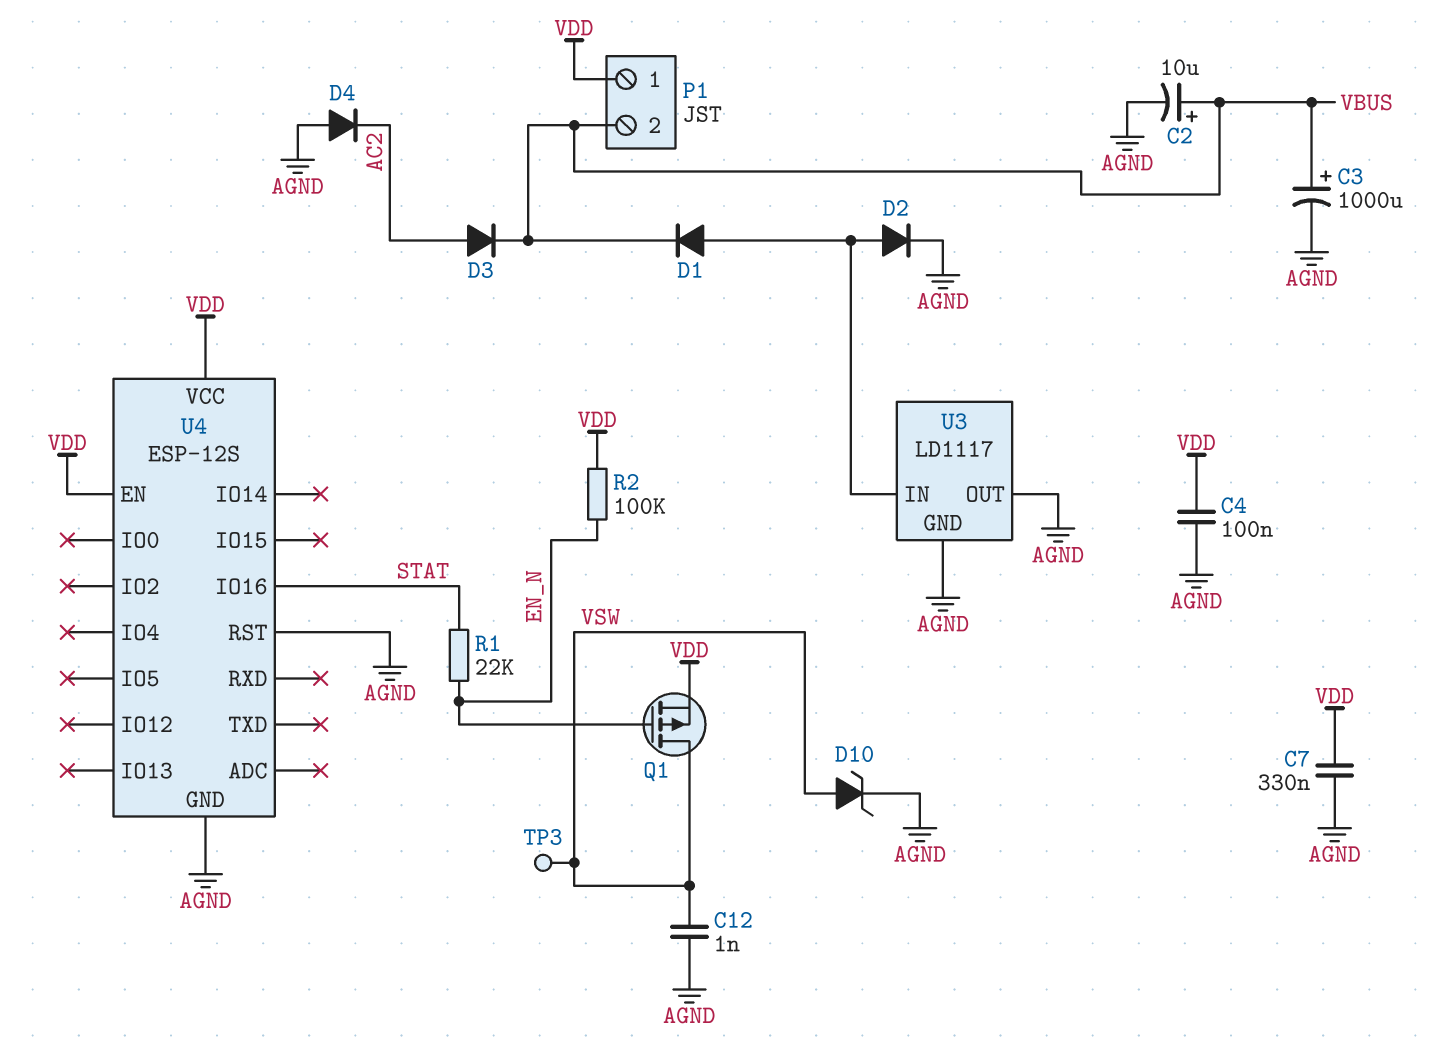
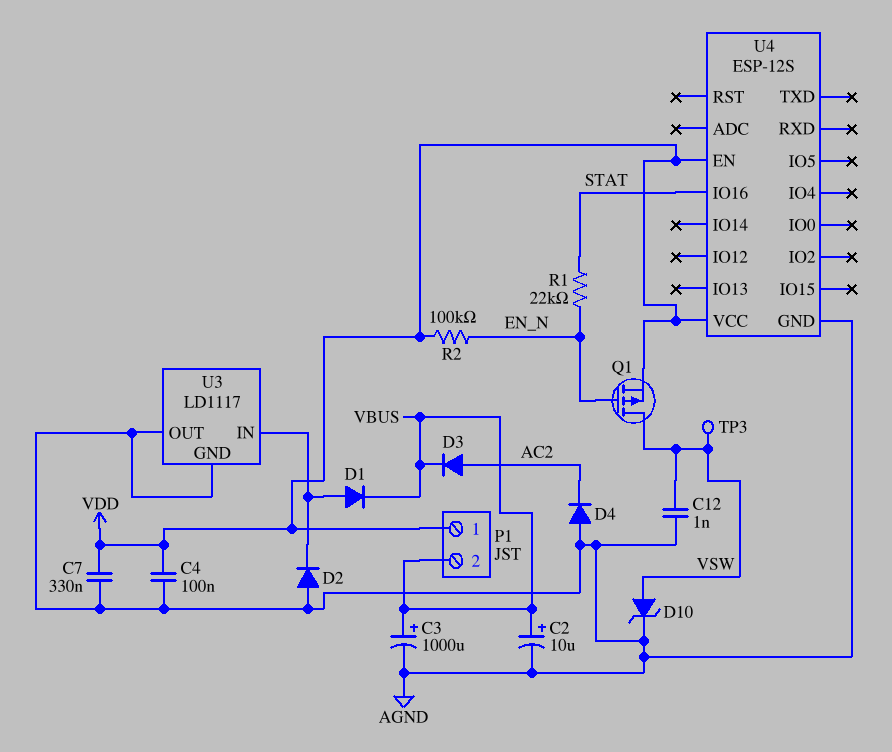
D2: diode (A U3/IN, K AGND) -> diode (A AGND, K U3/IN)
U4 pin RST: AGND -> none

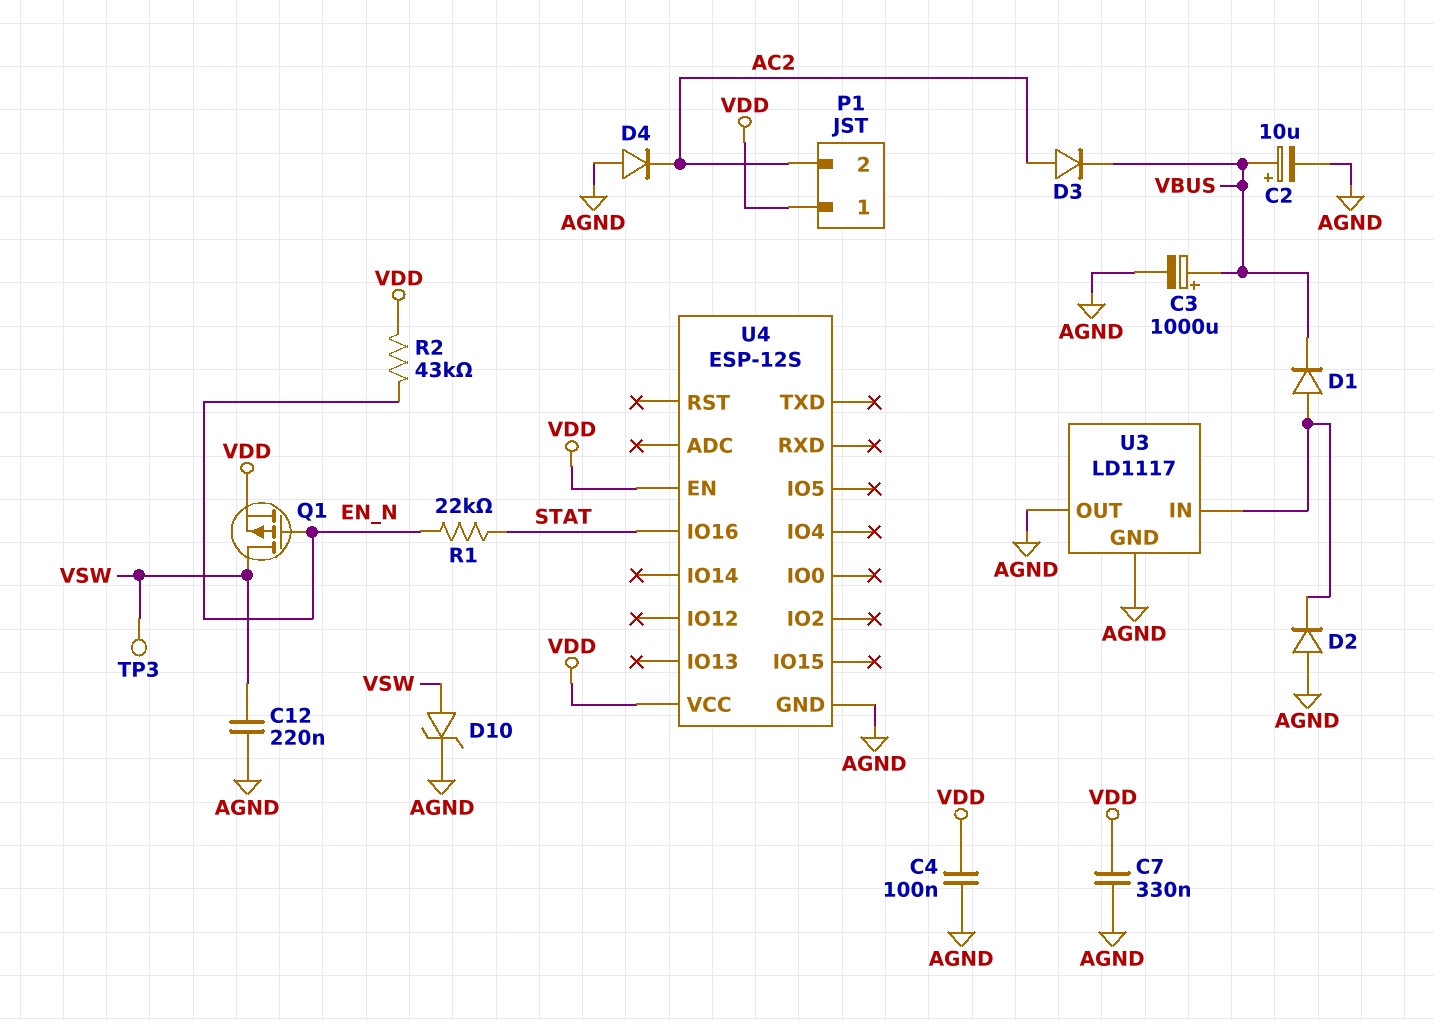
C12: 1nF (AGND, VSW) -> 220nF (AGND, VSW)
P1 pin 2: VBUS -> AC2
R2: 100k (EN_N, VDD) -> 43k (EN_N, VDD)

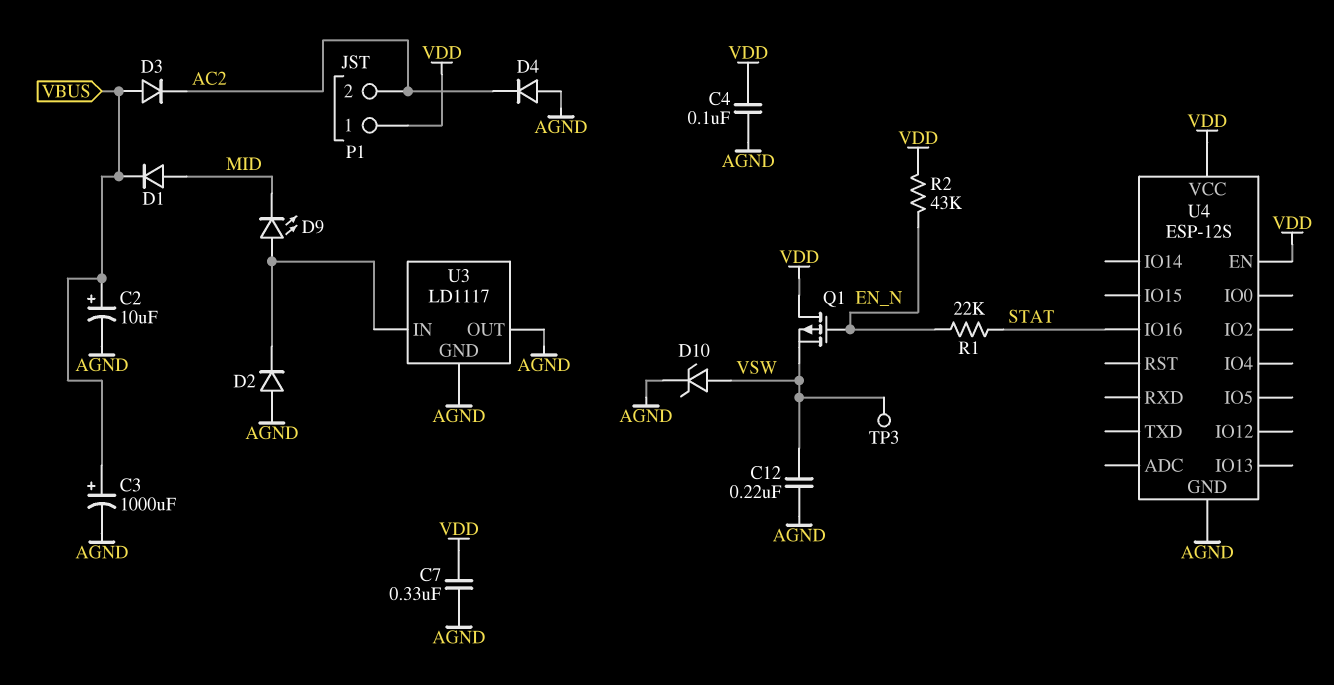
D1: diode (A U3/IN, K VBUS) -> diode (A MID, K VBUS)
D3: diode (A AC2, K VBUS) -> diode (A VBUS, K AC2)
D9: none -> LED (A U3/IN, K MID)
Q1: PMOS (G EN_N, D VSW, S VDD) -> PMOS (G EN_N, D VDD, S VSW)

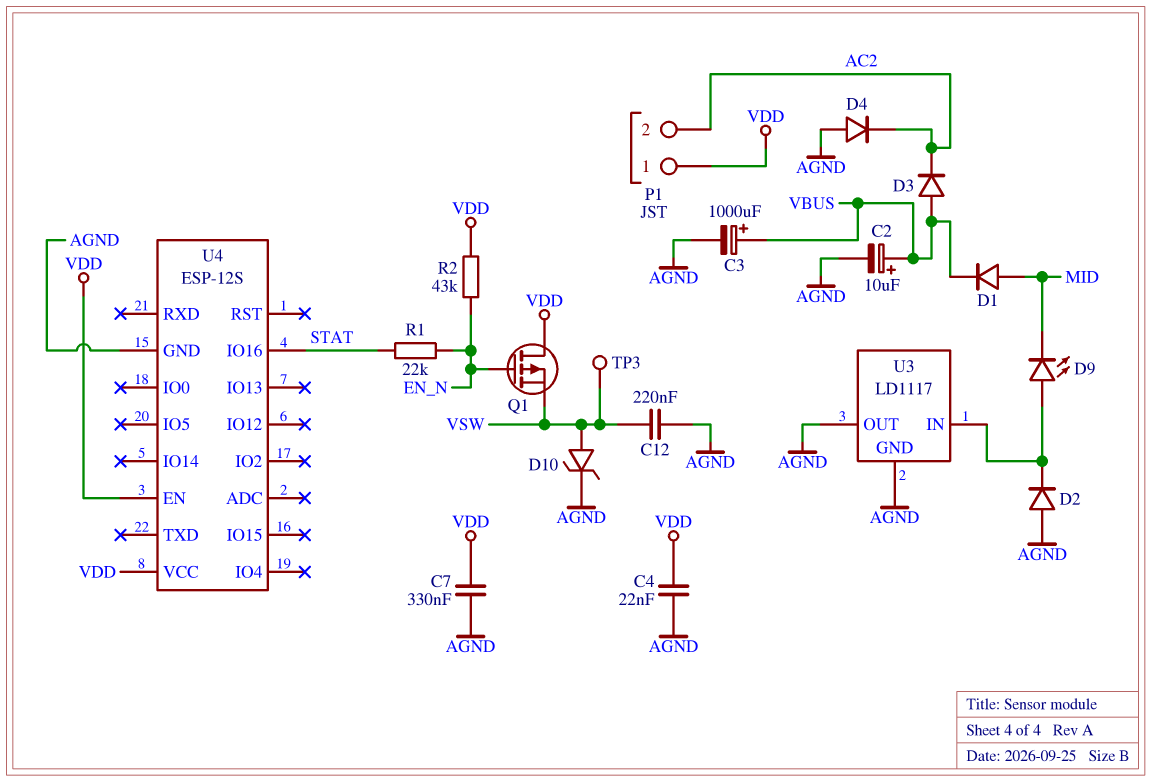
C4: 100nF (AGND, VDD) -> 22nF (AGND, VDD)

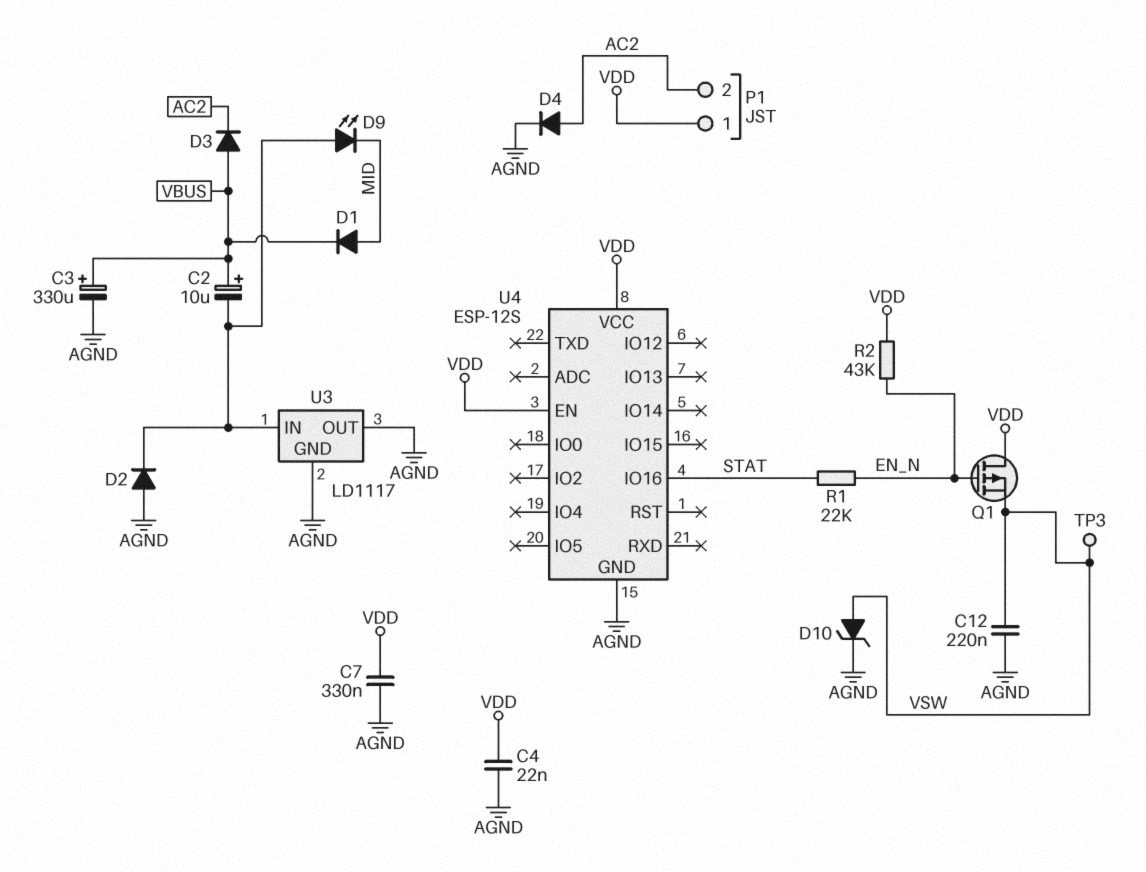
C2: 10uF (plus VBUS, minus AGND) -> 10uF (plus VBUS, minus U3/IN)
C3: 1000uF (plus VBUS, minus AGND) -> 330uF (plus VBUS, minus AGND)
D4: diode (A AGND, K AC2) -> diode (A AC2, K AGND)

